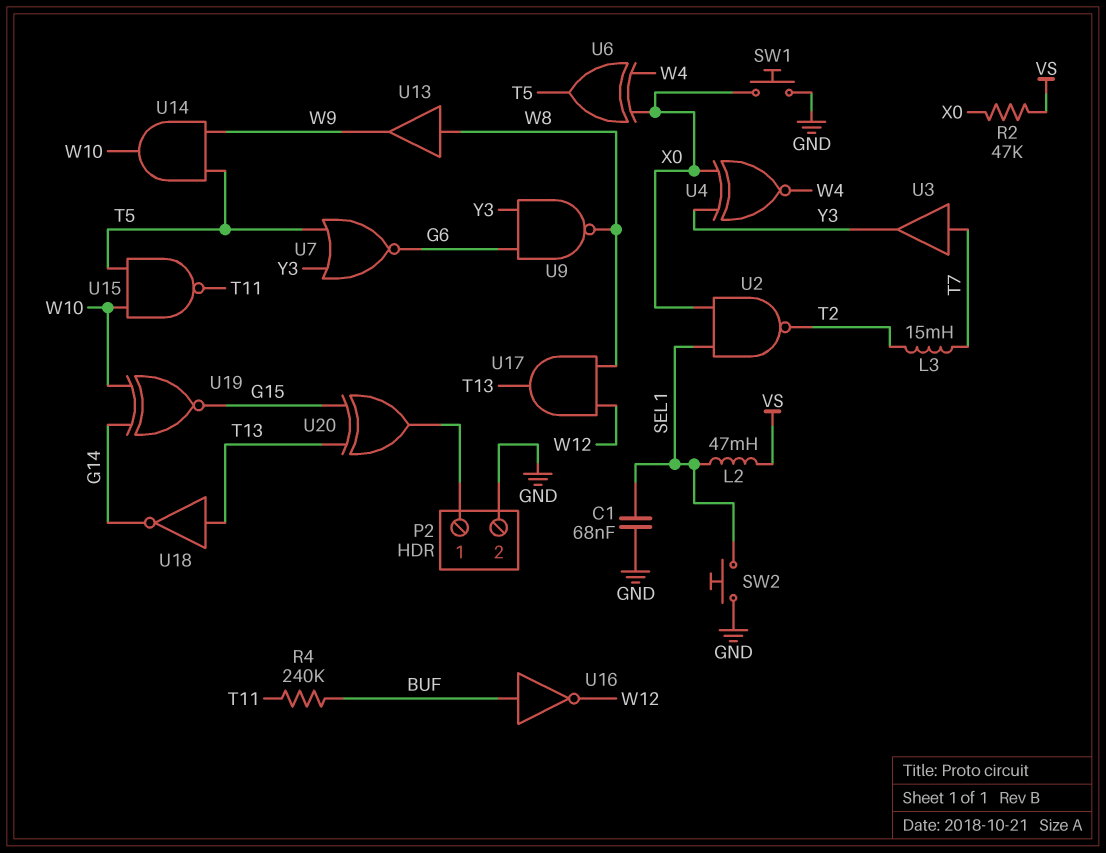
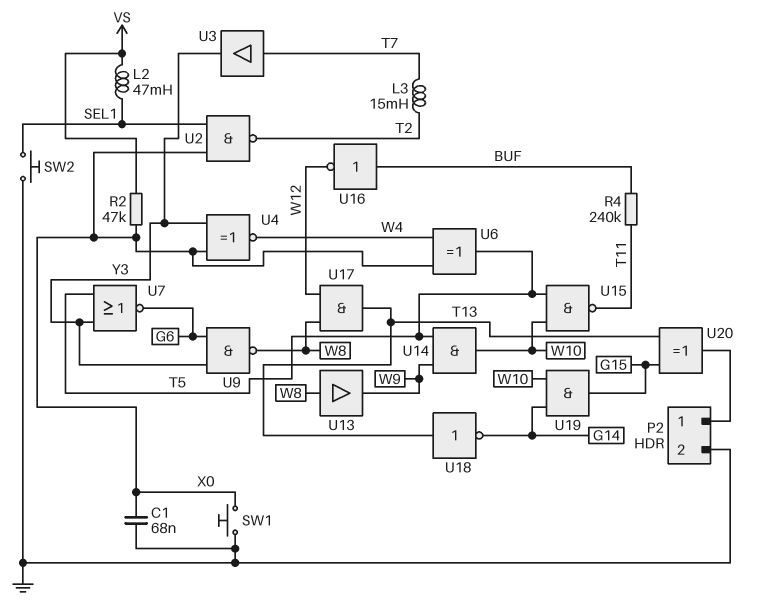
C1: 68nF (GND, SEL1) -> 68nF (GND, X0)
U19: XNOR (in G14, in W10, out G15) -> AND (in G14, in W10, out G15)

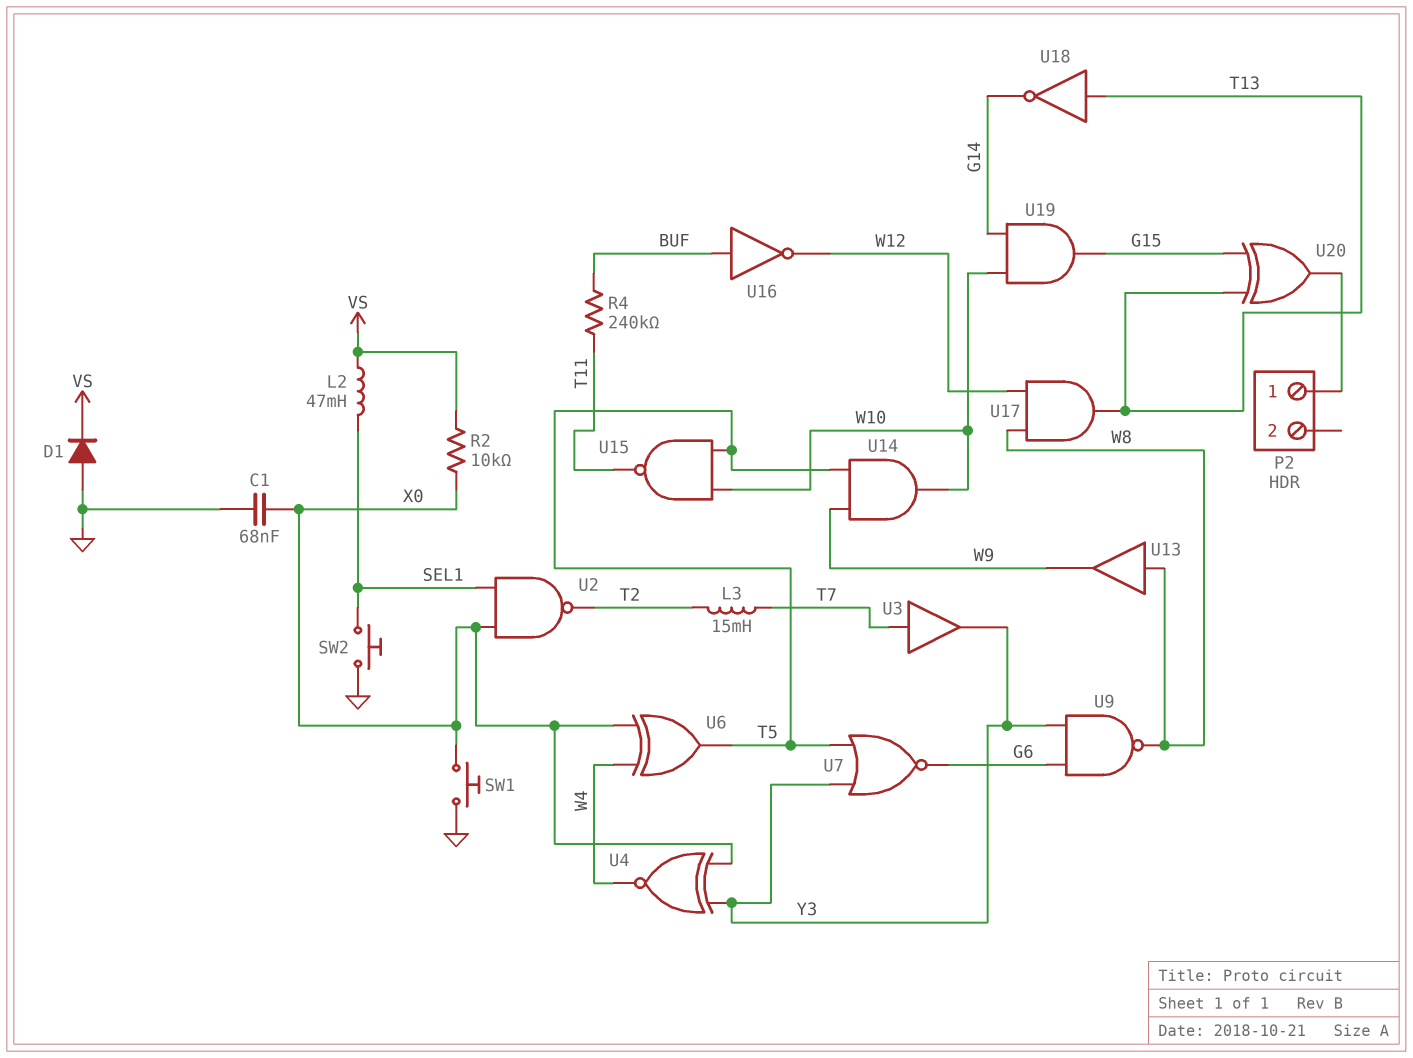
D1: none -> diode (A GND, K VS)
P2 pin 2: GND -> none
R2: 47k (VS, X0) -> 10k (VS, X0)

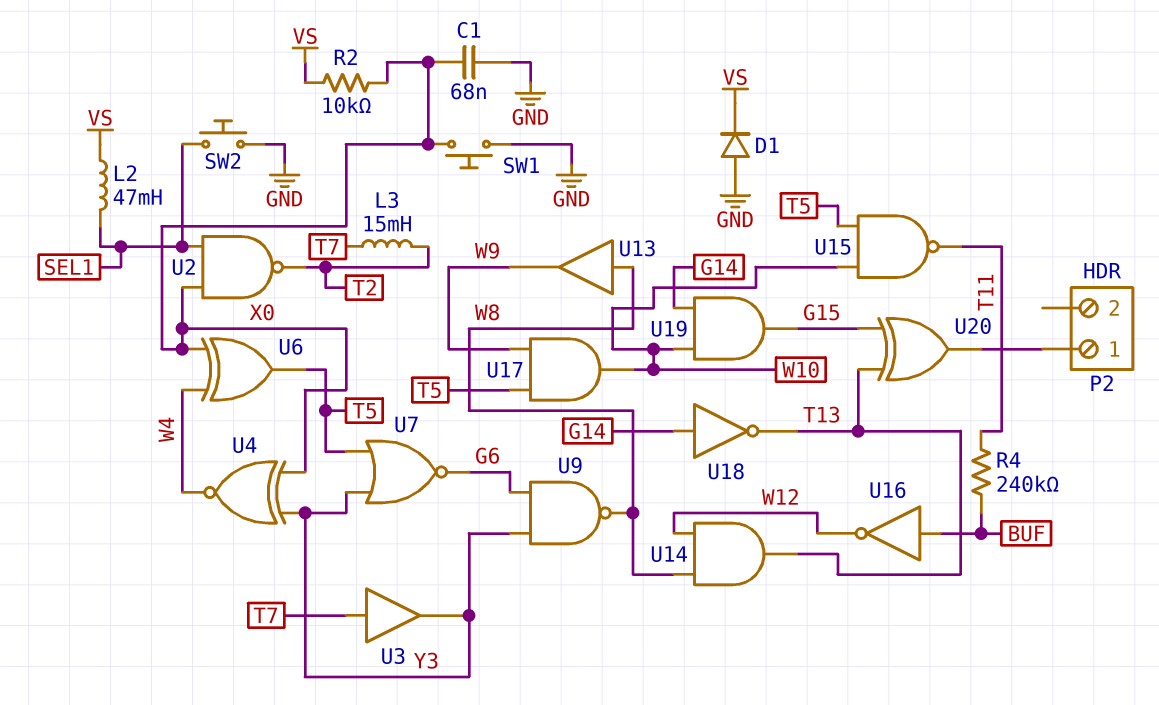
U14: AND (in T5, in W9, out W10) -> AND (in W8, in W12, out T13)
U17: AND (in W8, in W12, out T13) -> AND (in T5, in W9, out W10)
U18: NOT (in T13, out G14) -> NOT (in G14, out T13)

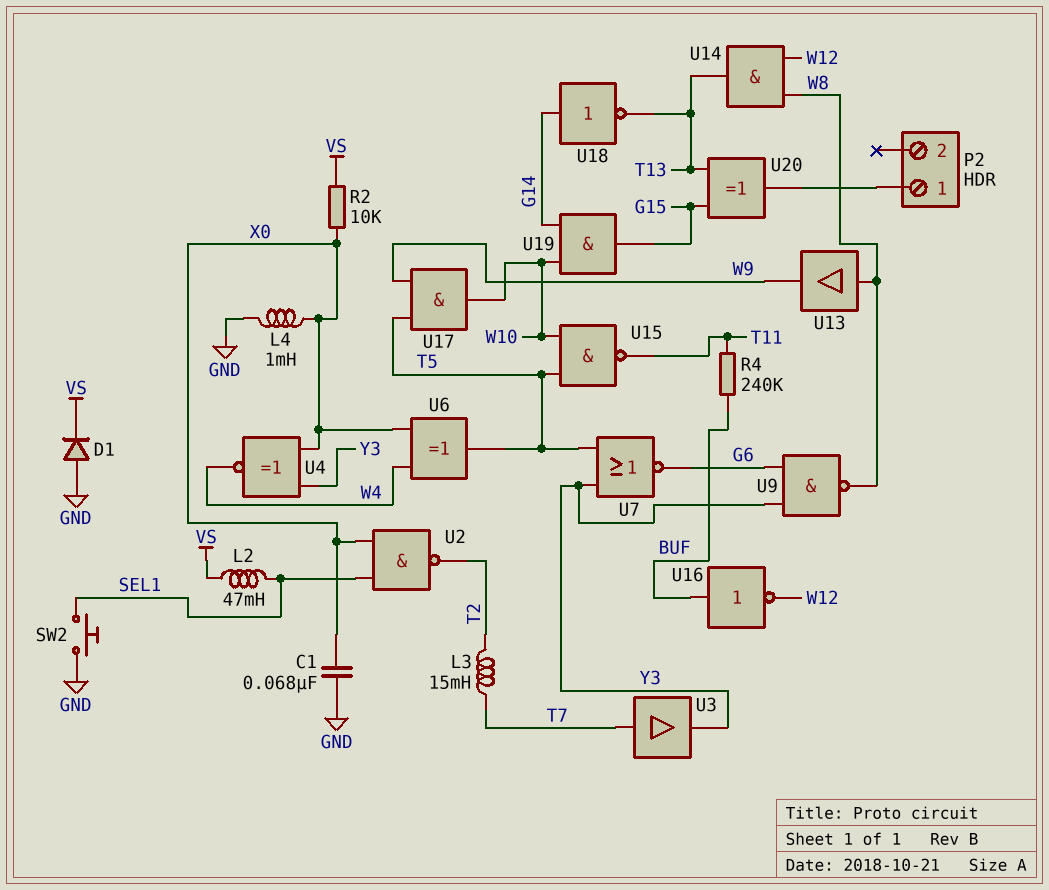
L4: none -> 1mH (GND, X0)
SW1: button (GND, X0) -> none

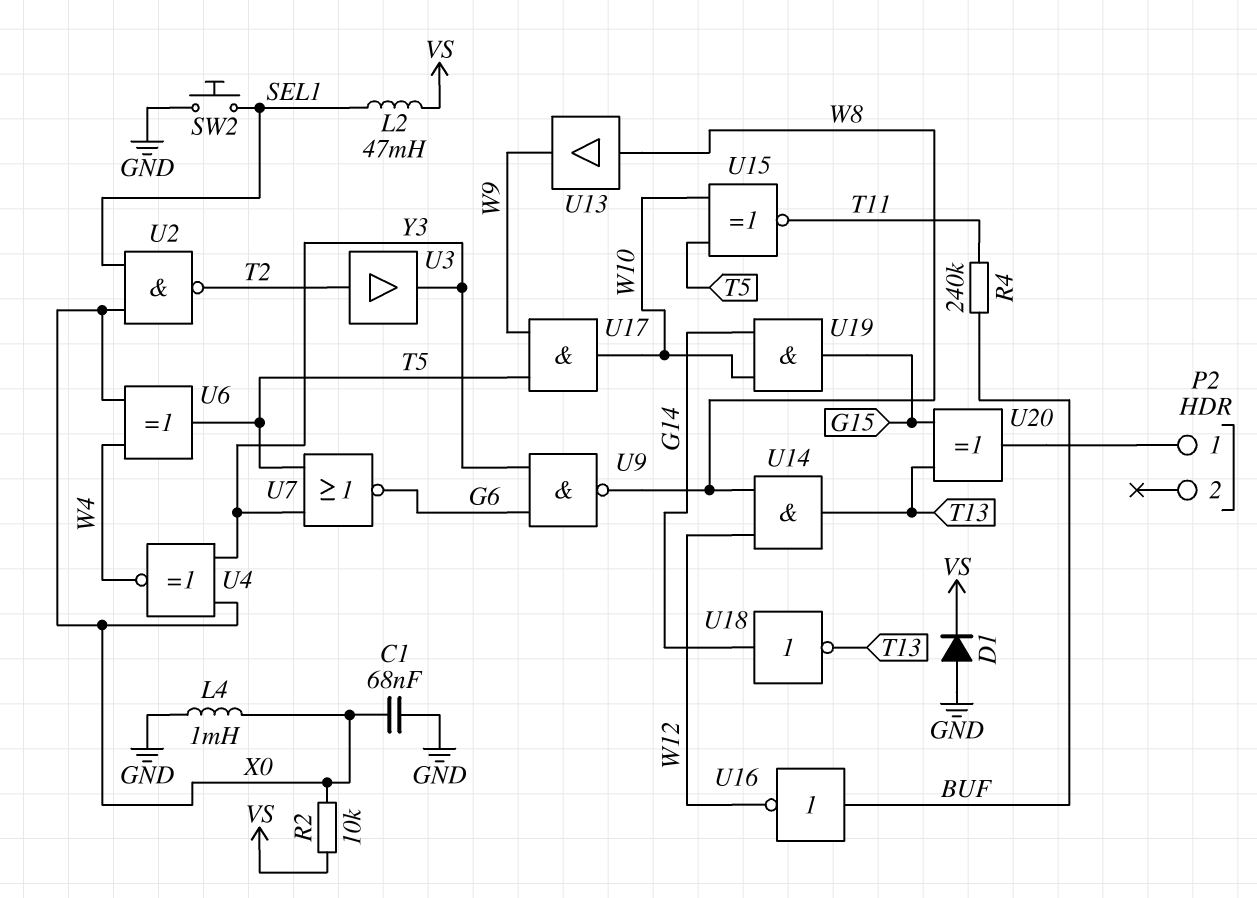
L3: 15mH (T2, T7) -> none
U3: buffer (in T7, out Y3) -> buffer (in T2, out Y3)
U15: NAND (in T5, in W10, out T11) -> XNOR (in T5, in W10, out T11)

